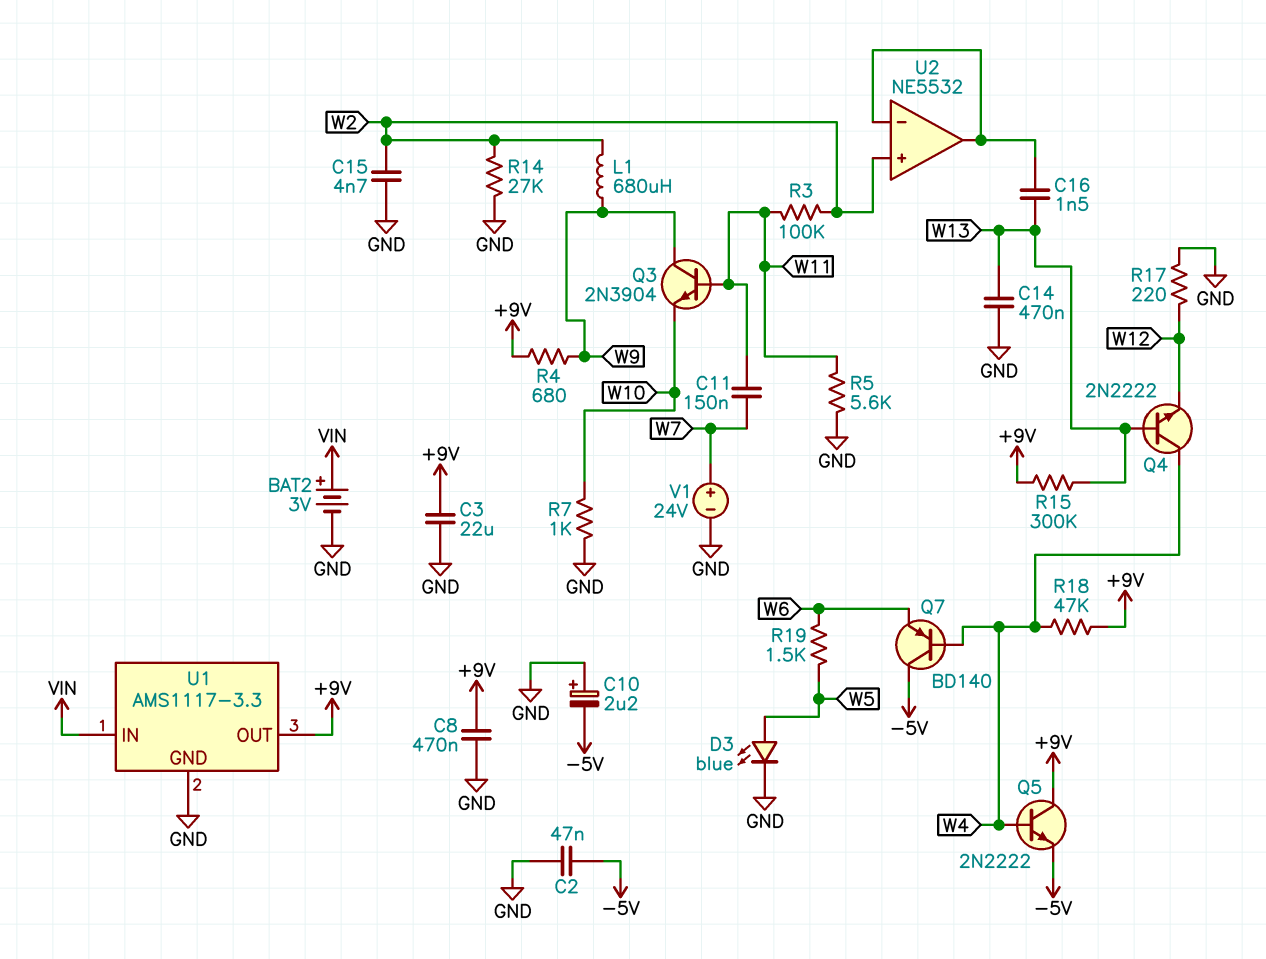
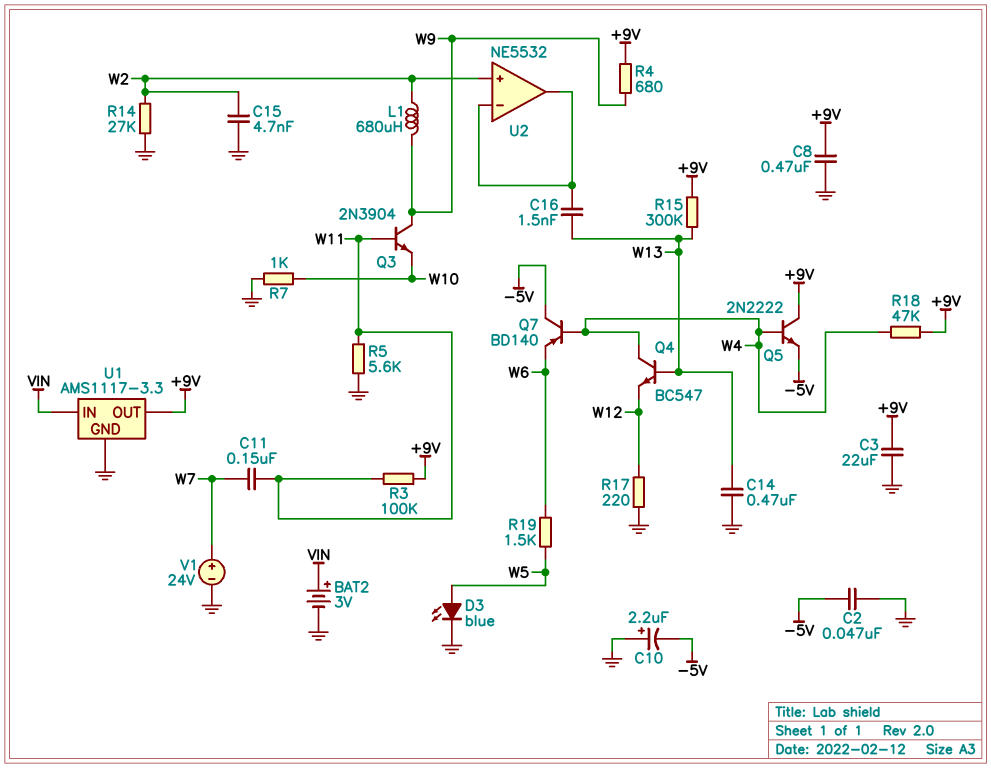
Q4: NPN 2N2222 (B W13, C W4, E W12) -> NPN BC547 (B W13, C W4, E W12)
R3: 100k (W2, W11) -> 100k (+9V, W11)

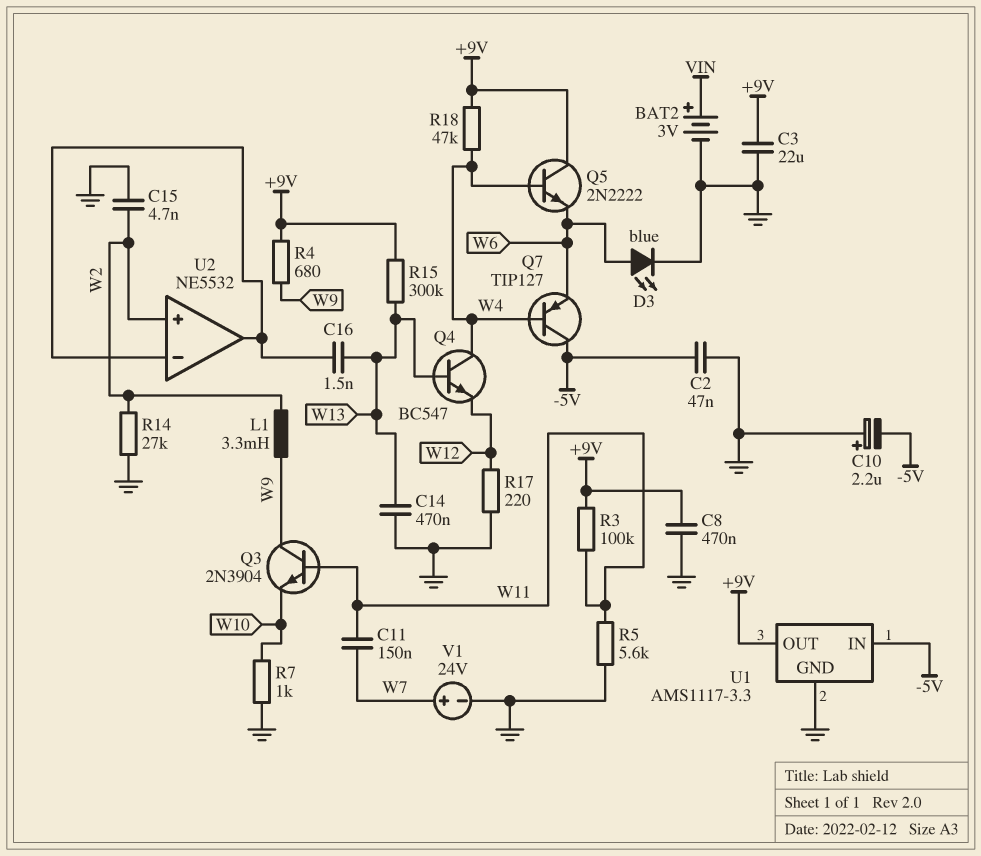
D3: LED blue (A W5, K GND) -> LED blue (A W6, K GND)
L1: 680uH (W2, W9) -> 3.3mH (W2, W9)
Q5: NPN 2N2222 (B W4, C +9V, E -5V) -> NPN 2N2222 (B W4, C +9V, E W6)
Q7: PNP BD140 (B W4, C -5V, E W6) -> PNP TIP127 (B W4, C -5V, E W6)
R19: 1.5k (W5, W6) -> none
U1 pin IN: VIN -> -5V

